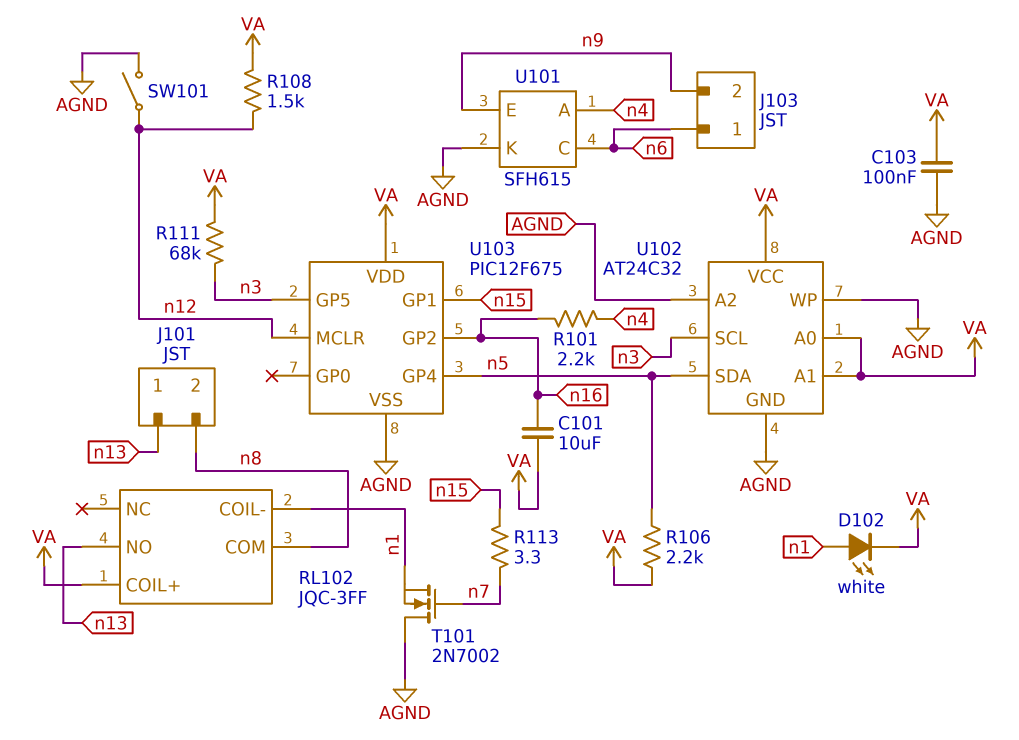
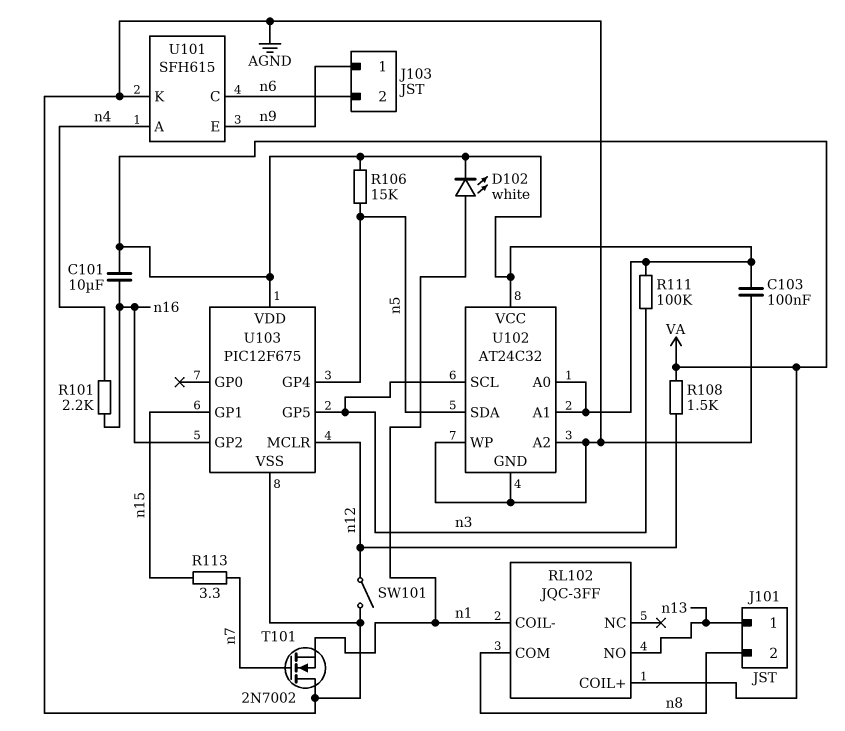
J103 pin 1: n6 -> n9
J103 pin 2: n9 -> n6
R106: 2.2k (VA, n5) -> 15k (VA, n5)
R111: 68k (VA, n3) -> 100k (VA, n3)

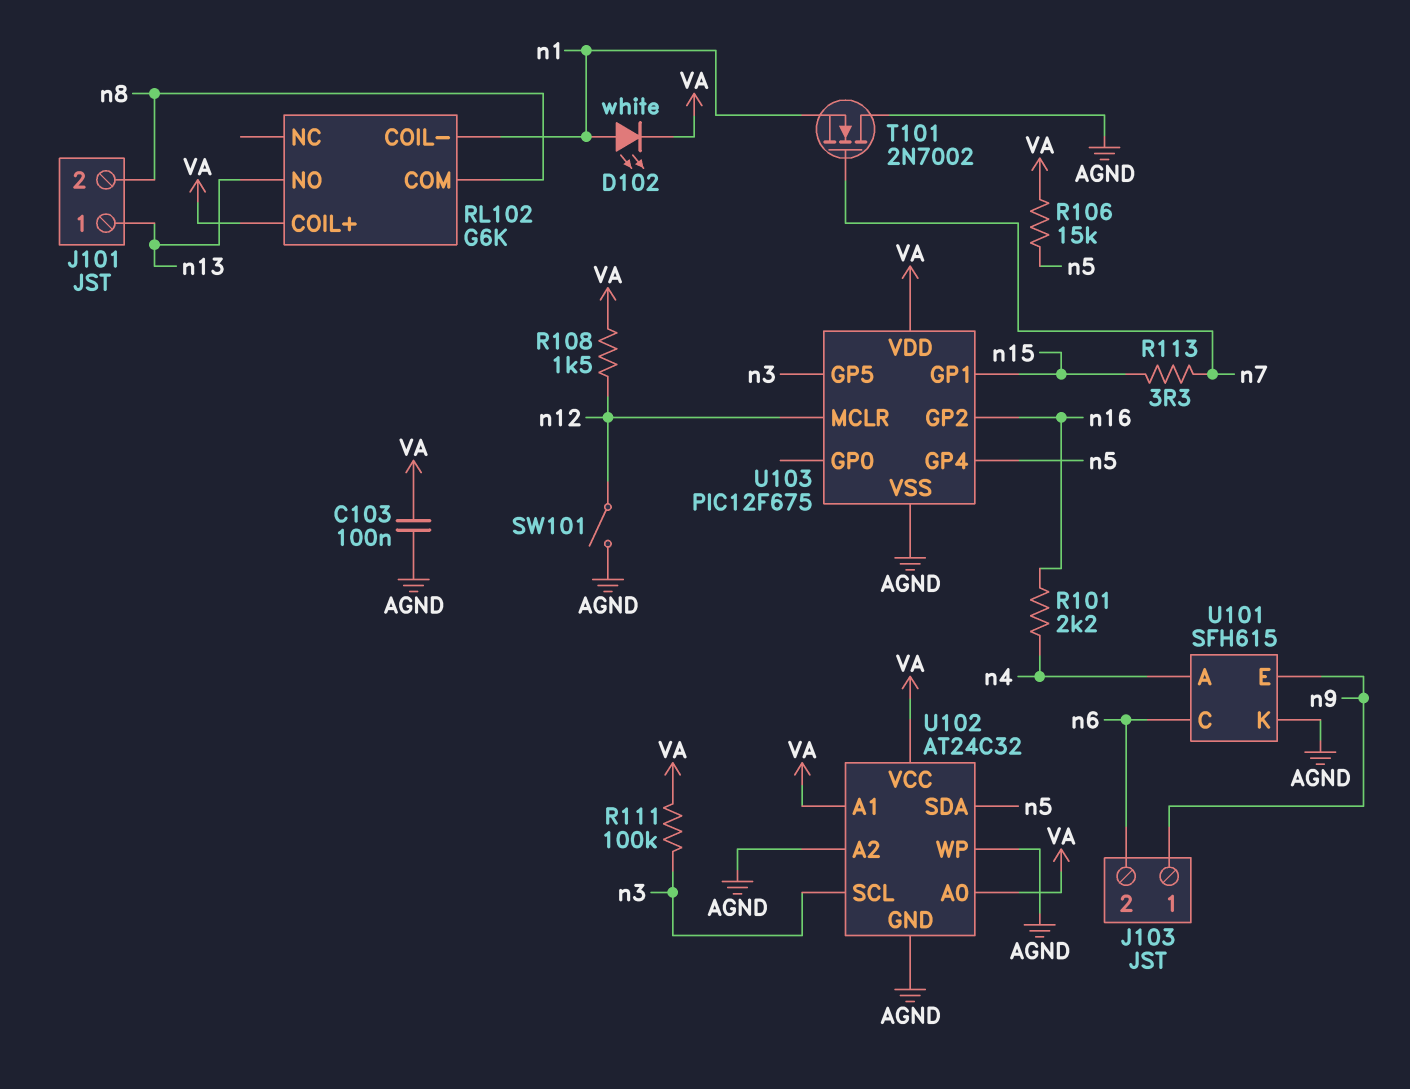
C101: 10uF (VA, n16) -> none
RL102: JQC-3FF -> G6K

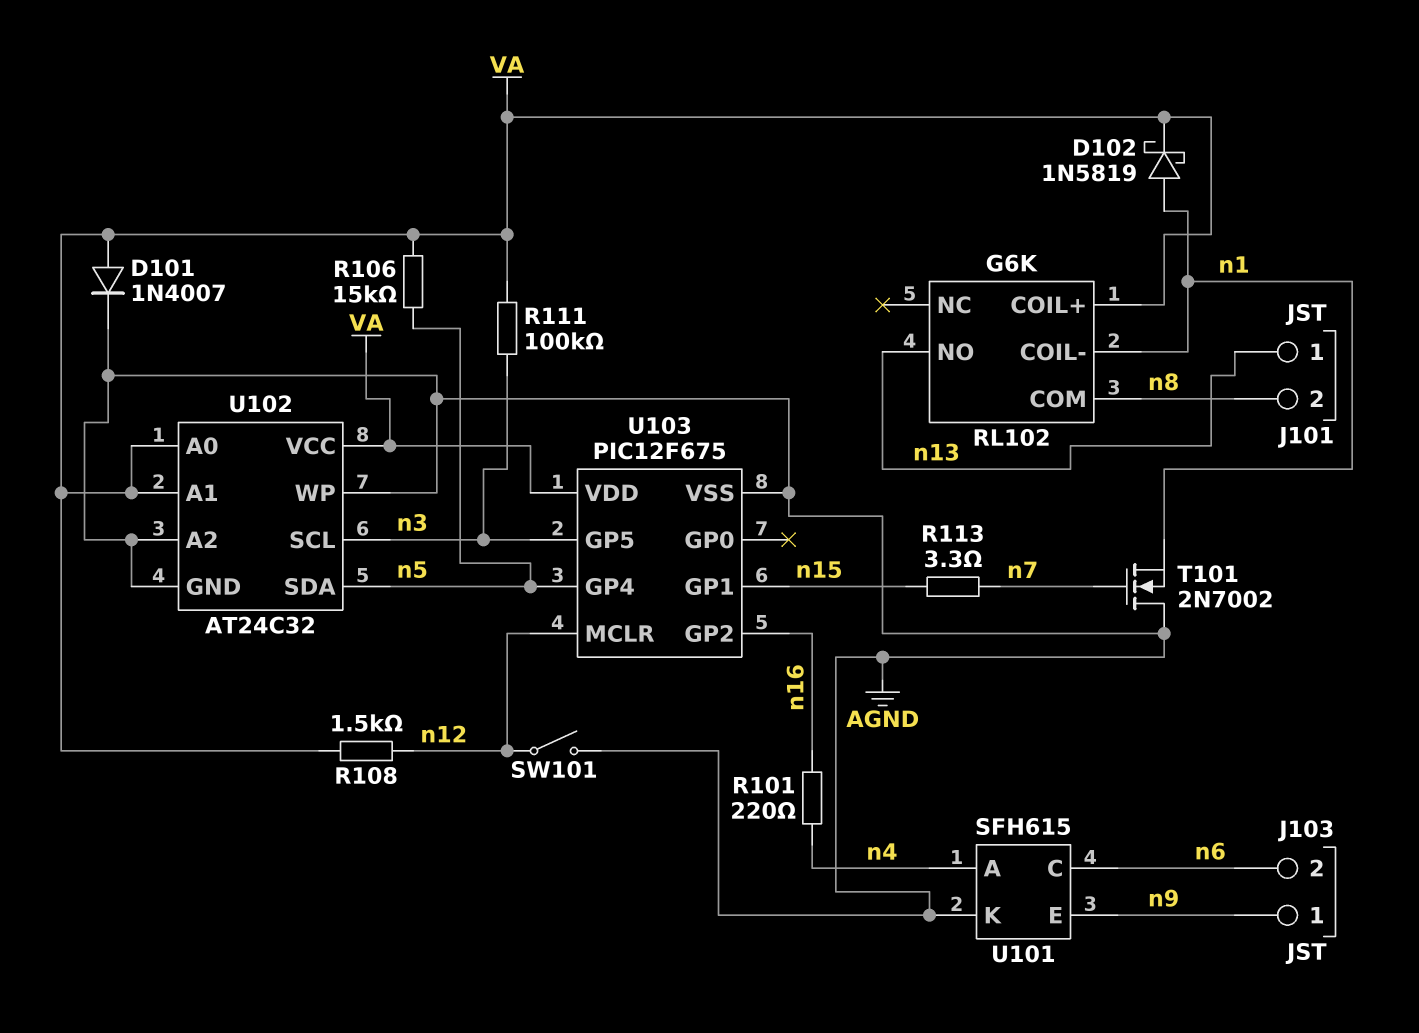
C103: 100nF (AGND, VA) -> none
D101: none -> diode 1N4007 (A VA, K AGND)
D102: LED white (A n1, K VA) -> schottky 1N5819 (A n1, K VA)
R101: 2.2k (n4, n16) -> 220 (n4, n16)

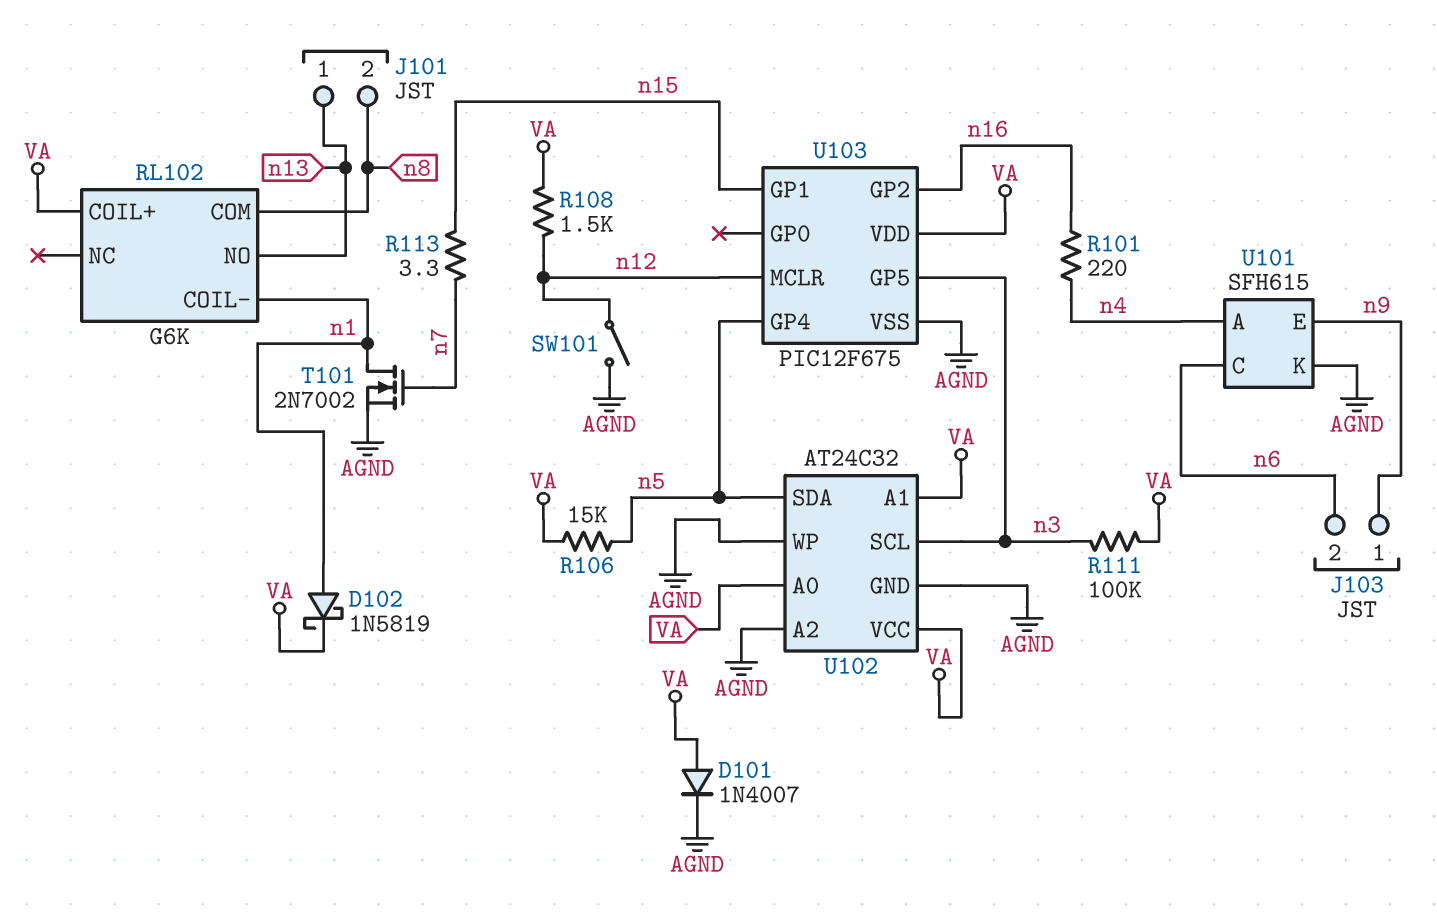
T101: NMOS 2N7002 (G n7, D AGND, S n1) -> NMOS 2N7002 (G n7, D n1, S AGND)

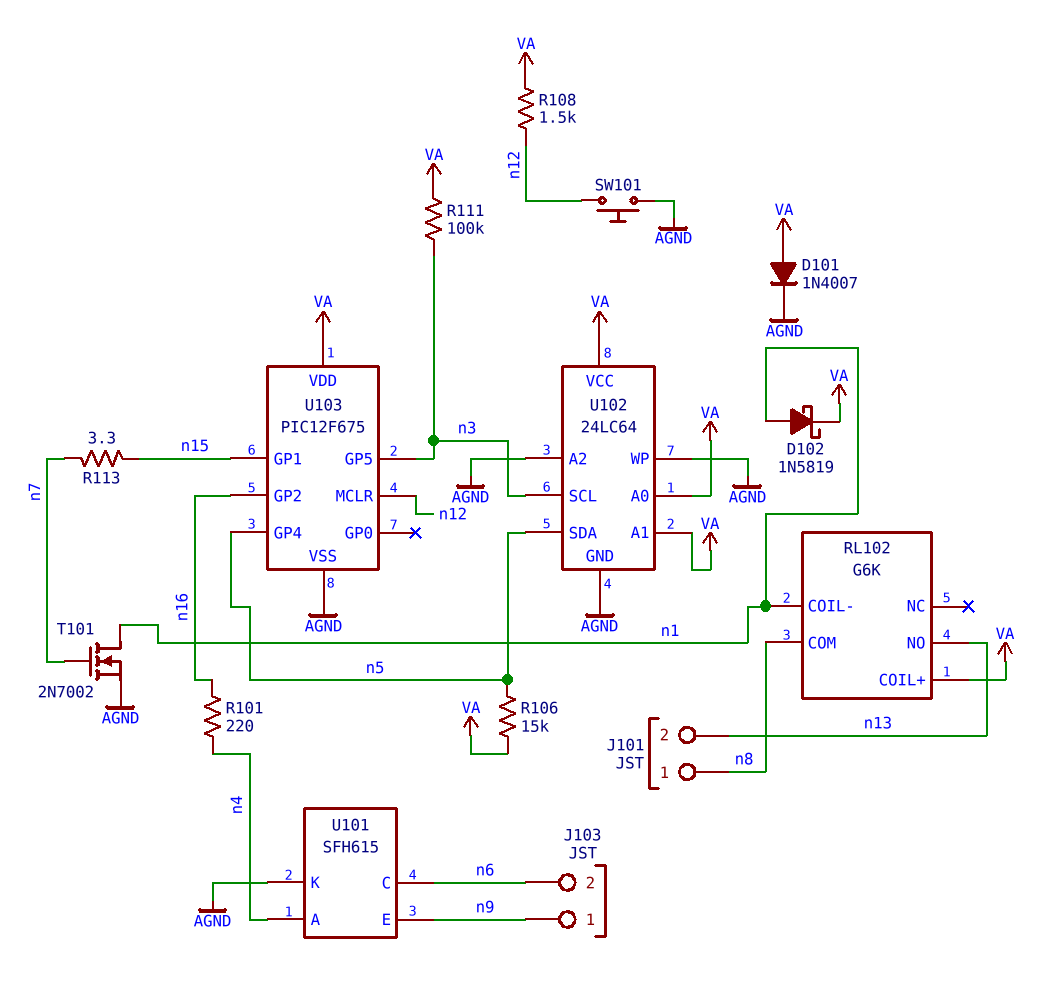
J101 pin 1: n13 -> n8
J101 pin 2: n8 -> n13
SW101: switch (AGND, n12) -> button (AGND, n12)
U102: AT24C32 -> 24LC64

